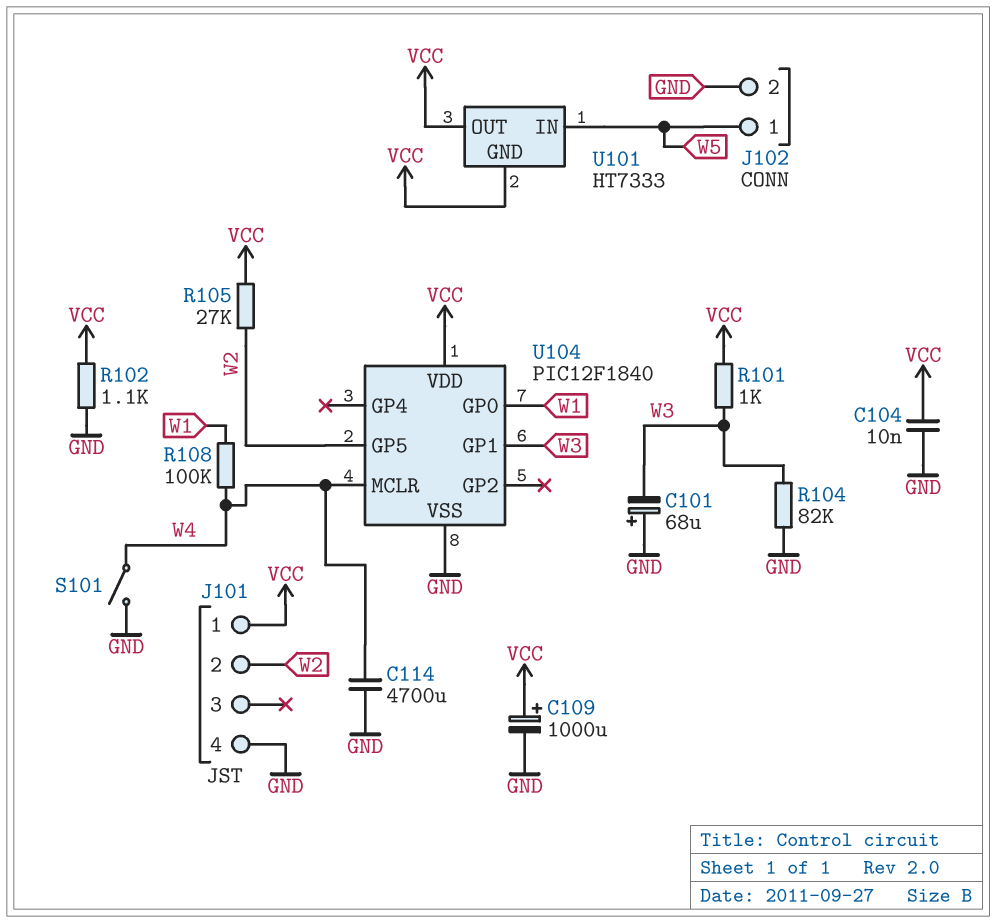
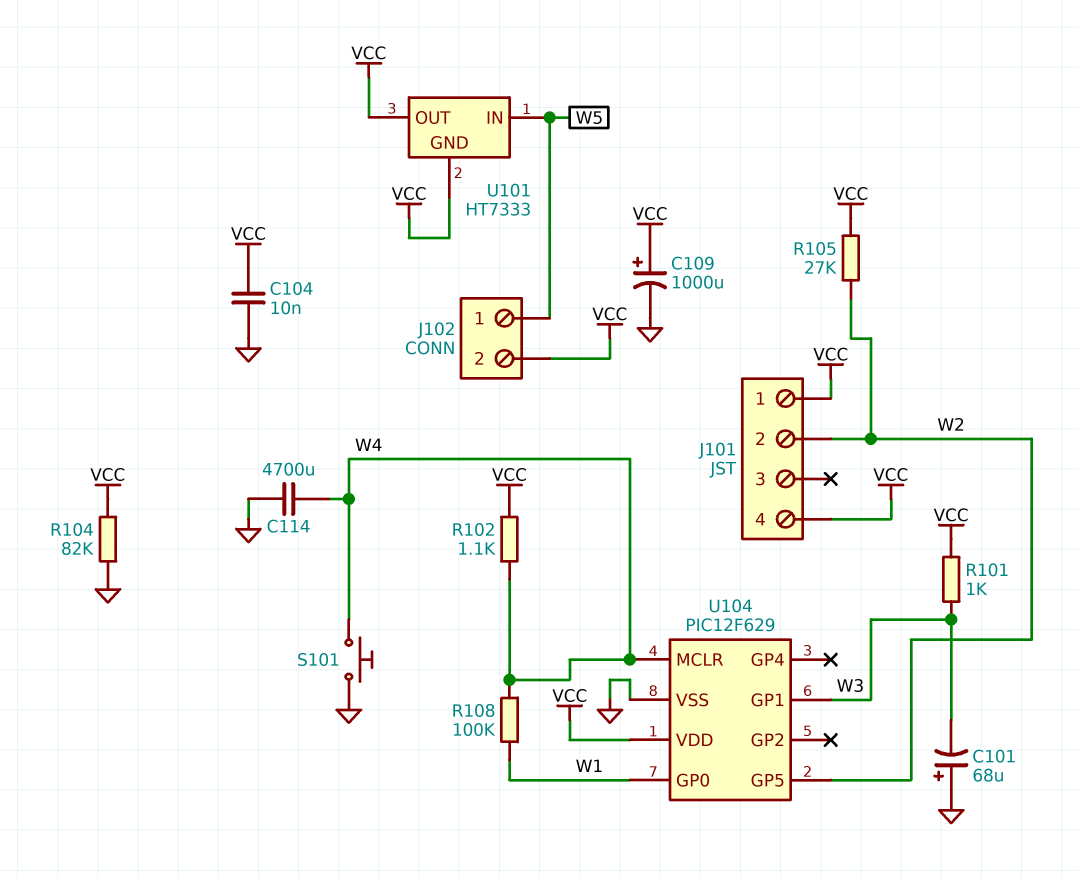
J101 pin 4: GND -> VCC
J102 pin 2: GND -> VCC
R102: 1.1k (GND, VCC) -> 1.1k (VCC, W4)
R104: 82k (GND, W3) -> 82k (GND, VCC)
S101: switch (GND, W4) -> button (GND, W4)
U104: PIC12F1840 -> PIC12F629

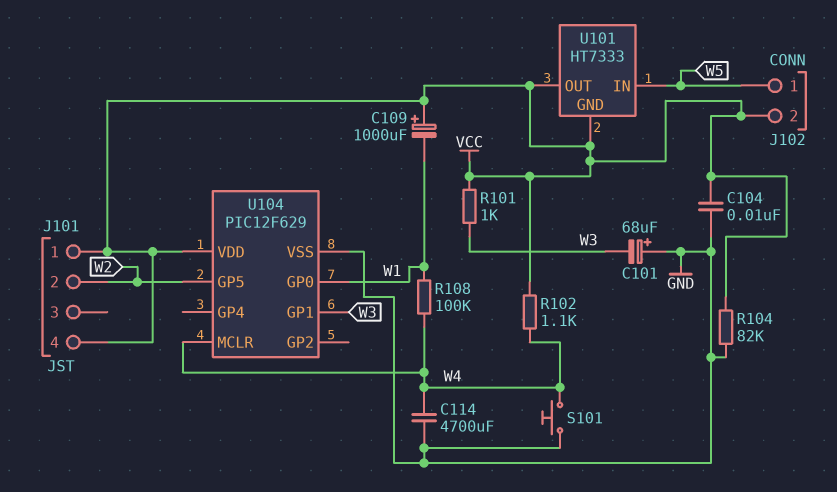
C109: 1000uF (plus VCC, minus GND) -> 1000uF (plus VCC, minus W1)
R105: 27k (VCC, W2) -> none

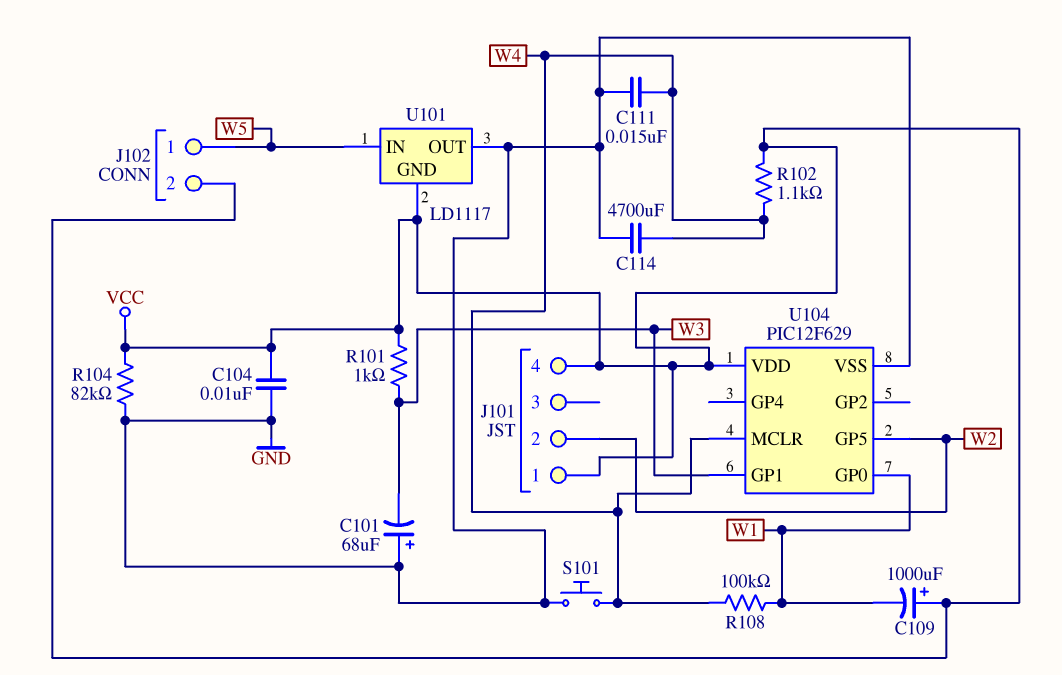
C111: none -> 15nF (GND, W4)
U101: HT7333 -> LD1117
U101 pin OUT: VCC -> GND

